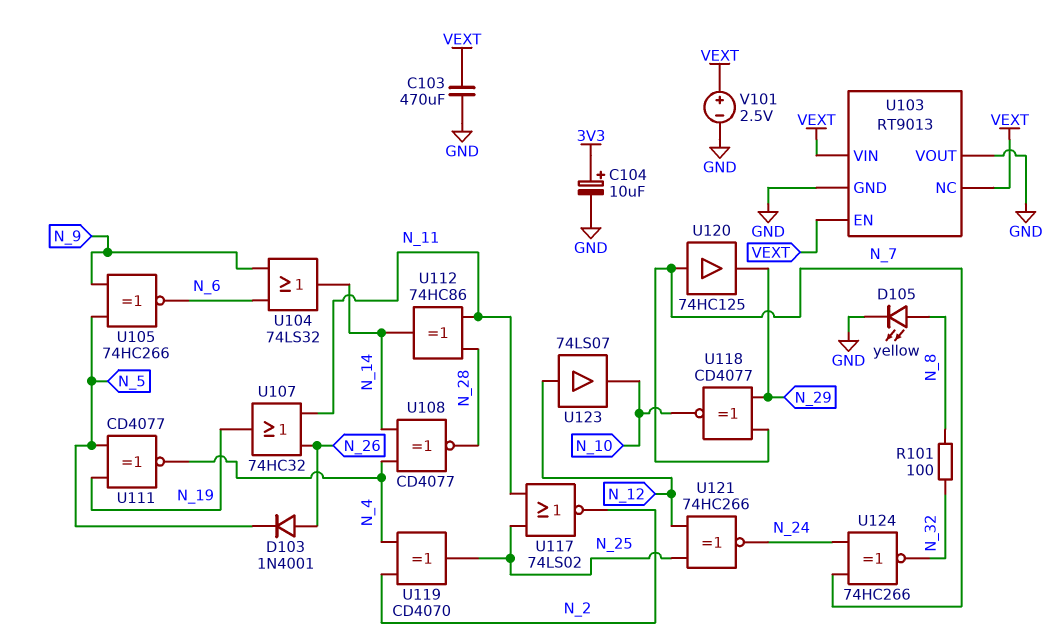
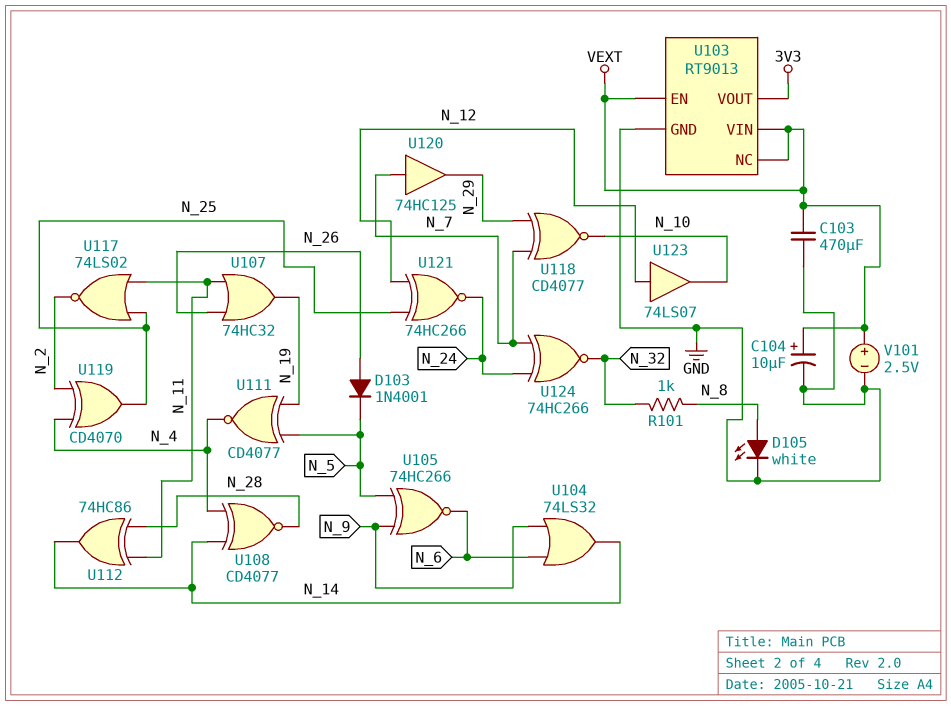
C104: 10uF (plus 3V3, minus GND) -> 10uF (plus VEXT, minus GND)
D105: LED yellow (A N_8, K GND) -> LED white (A N_8, K GND)
R101: 100 (N_8, N_32) -> 1k (N_8, N_32)
U103 pin VOUT: GND -> 3V3

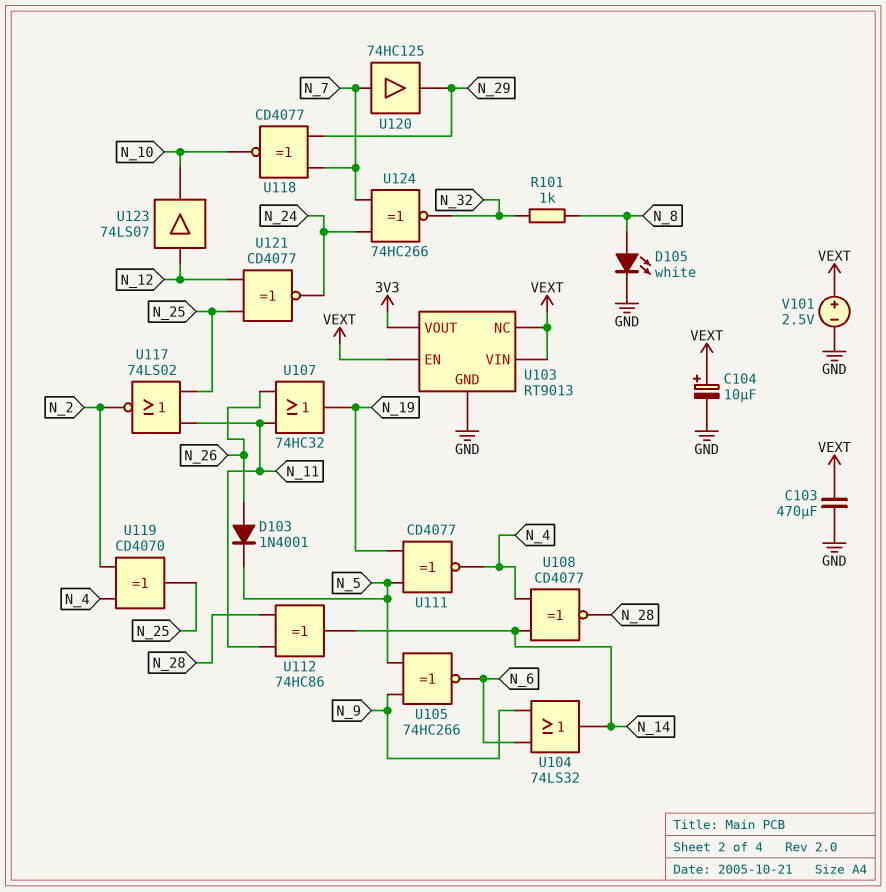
U121: XNOR 74HC266 (in N_12, in N_25, out N_24) -> XNOR CD4077 (in N_12, in N_25, out N_24)

